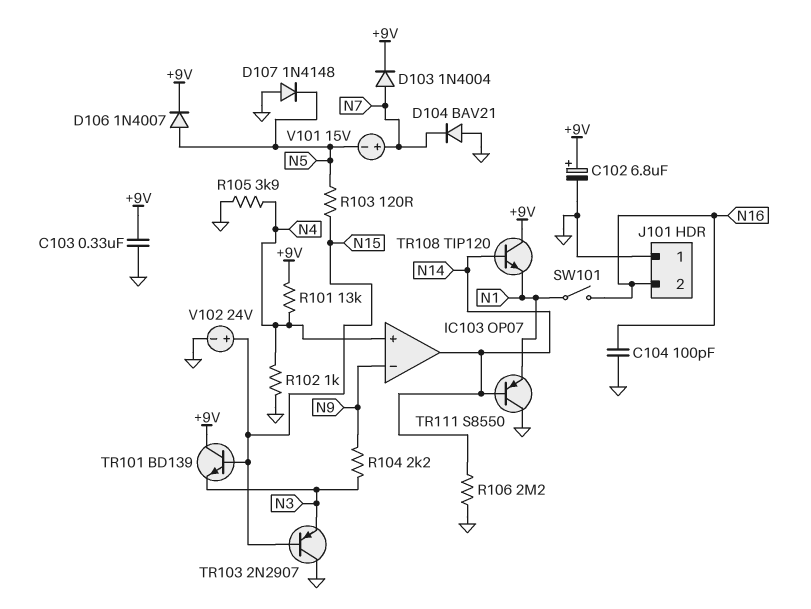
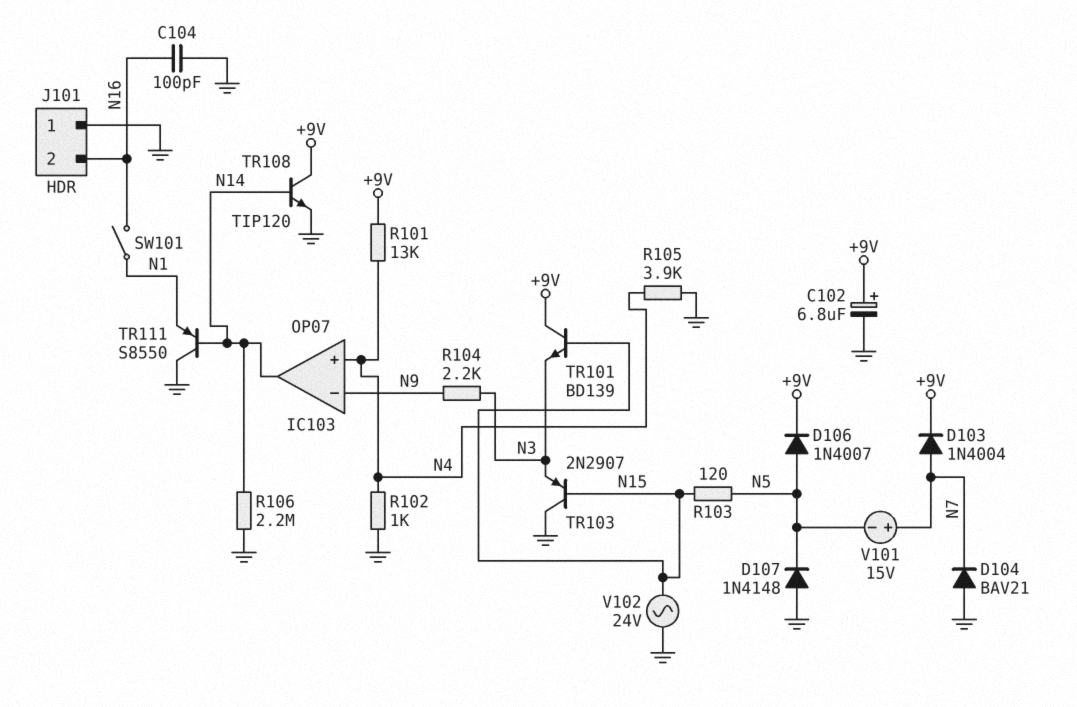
C103: 330nF (+9V, GND) -> none
TR108: NPN TIP120 (B N14, C +9V, E N1) -> NPN TIP120 (B N14, C +9V, E GND)
V102: 24V (plus N15, minus GND) -> AC 24V (GND, N15)

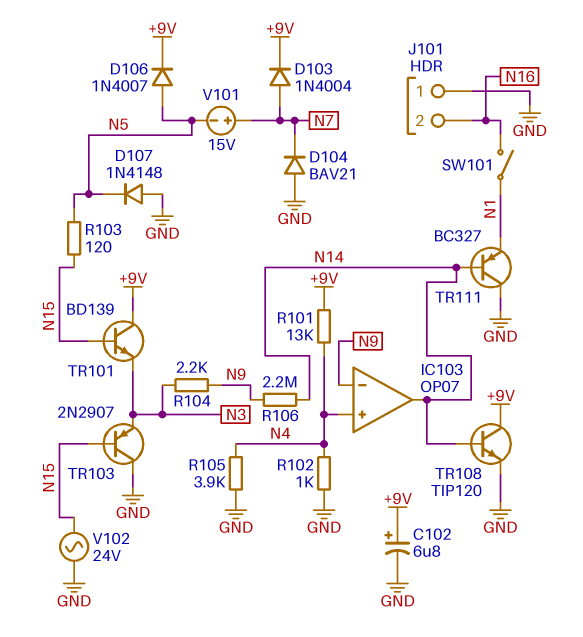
C104: 100pF (GND, N16) -> none
R106: 2.2M (GND, N14) -> 2.2M (N9, N14)
TR111: PNP S8550 (B N14, C GND, E N1) -> PNP BC327 (B N14, C GND, E N1)

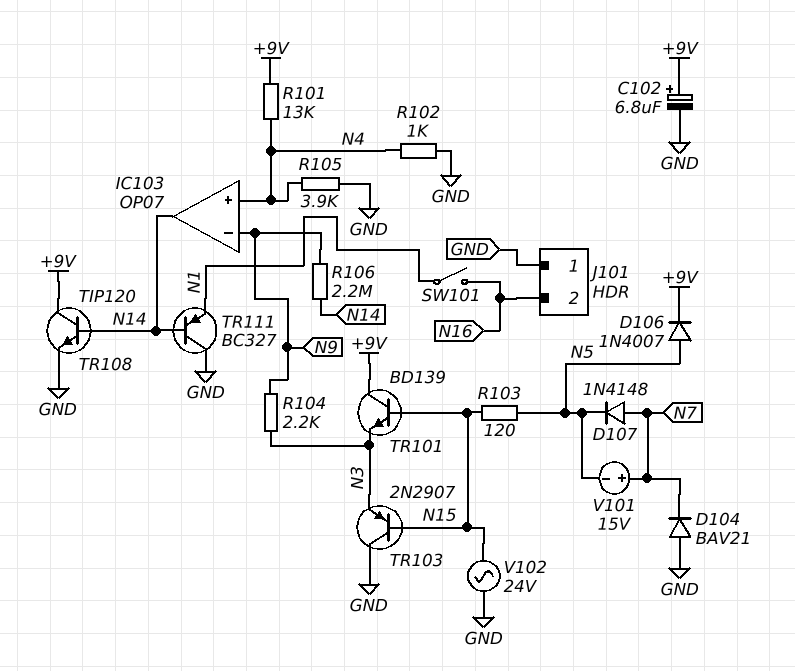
D103: diode 1N4004 (A N7, K +9V) -> none
D107: diode 1N4148 (A GND, K N5) -> diode 1N4148 (A N7, K N5)

